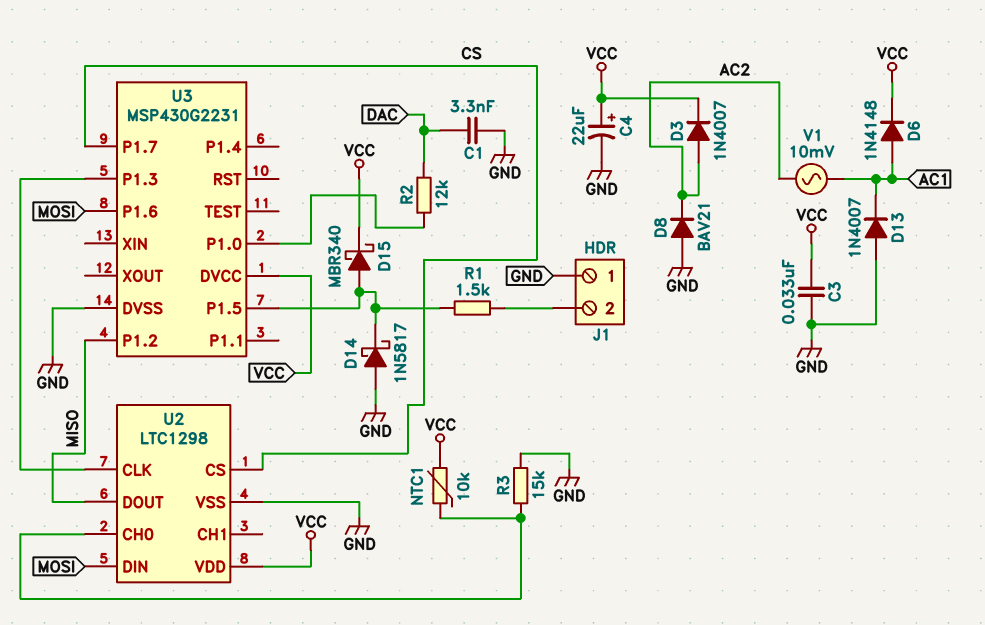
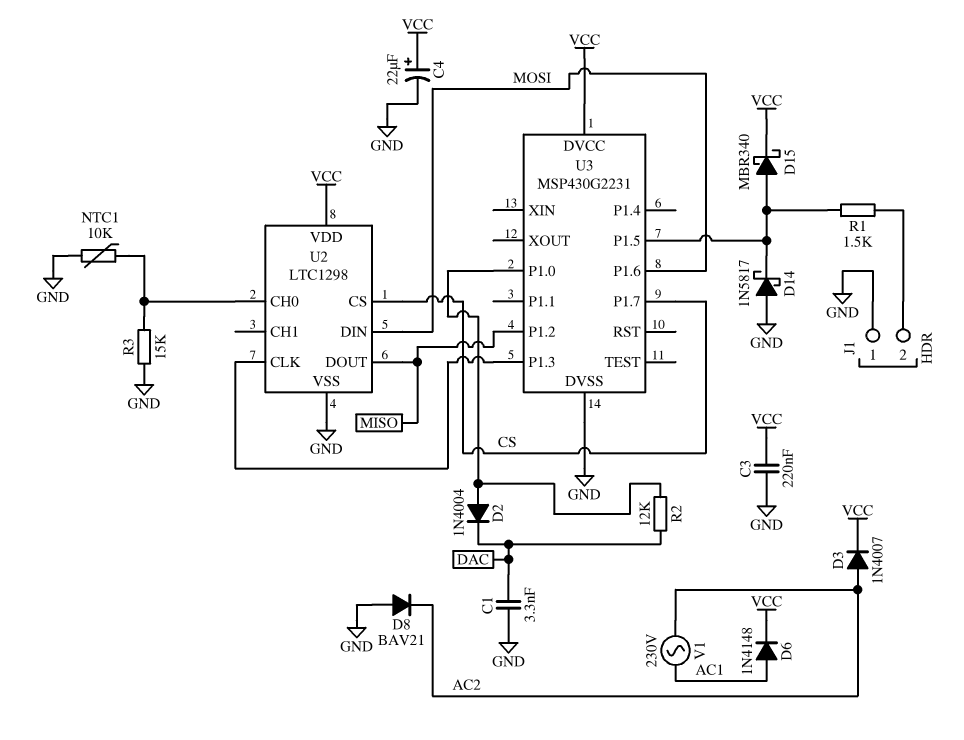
C3: 33nF (GND, VCC) -> 220nF (GND, VCC)
D2: none -> diode 1N4004 (A U3/P1.0, K DAC)
D13: diode 1N4007 (A GND, K AC1) -> none
NTC1: 10k (U2/CH0, VCC) -> 10k (GND, U2/CH0)
V1: AC 10mV (AC1, AC2) -> AC 230V (AC1, AC2)

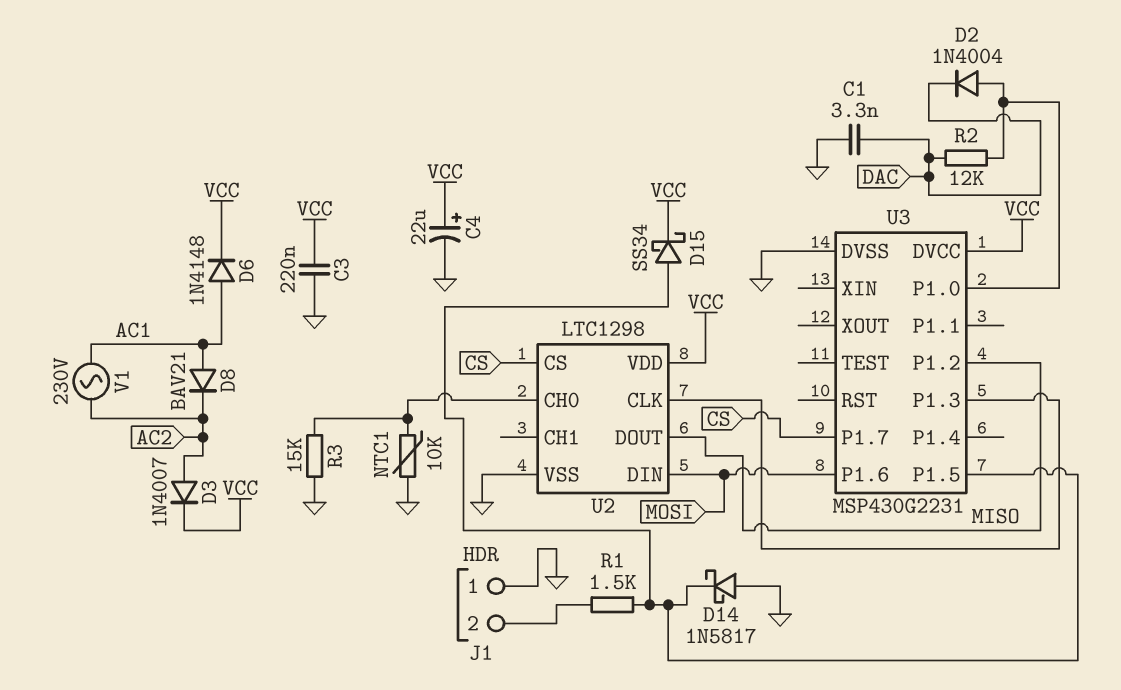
D8: diode BAV21 (A GND, K AC2) -> diode BAV21 (A AC1, K AC2)
D15: schottky MBR340 (A U3/P1.5, K VCC) -> schottky SS34 (A U3/P1.5, K VCC)

